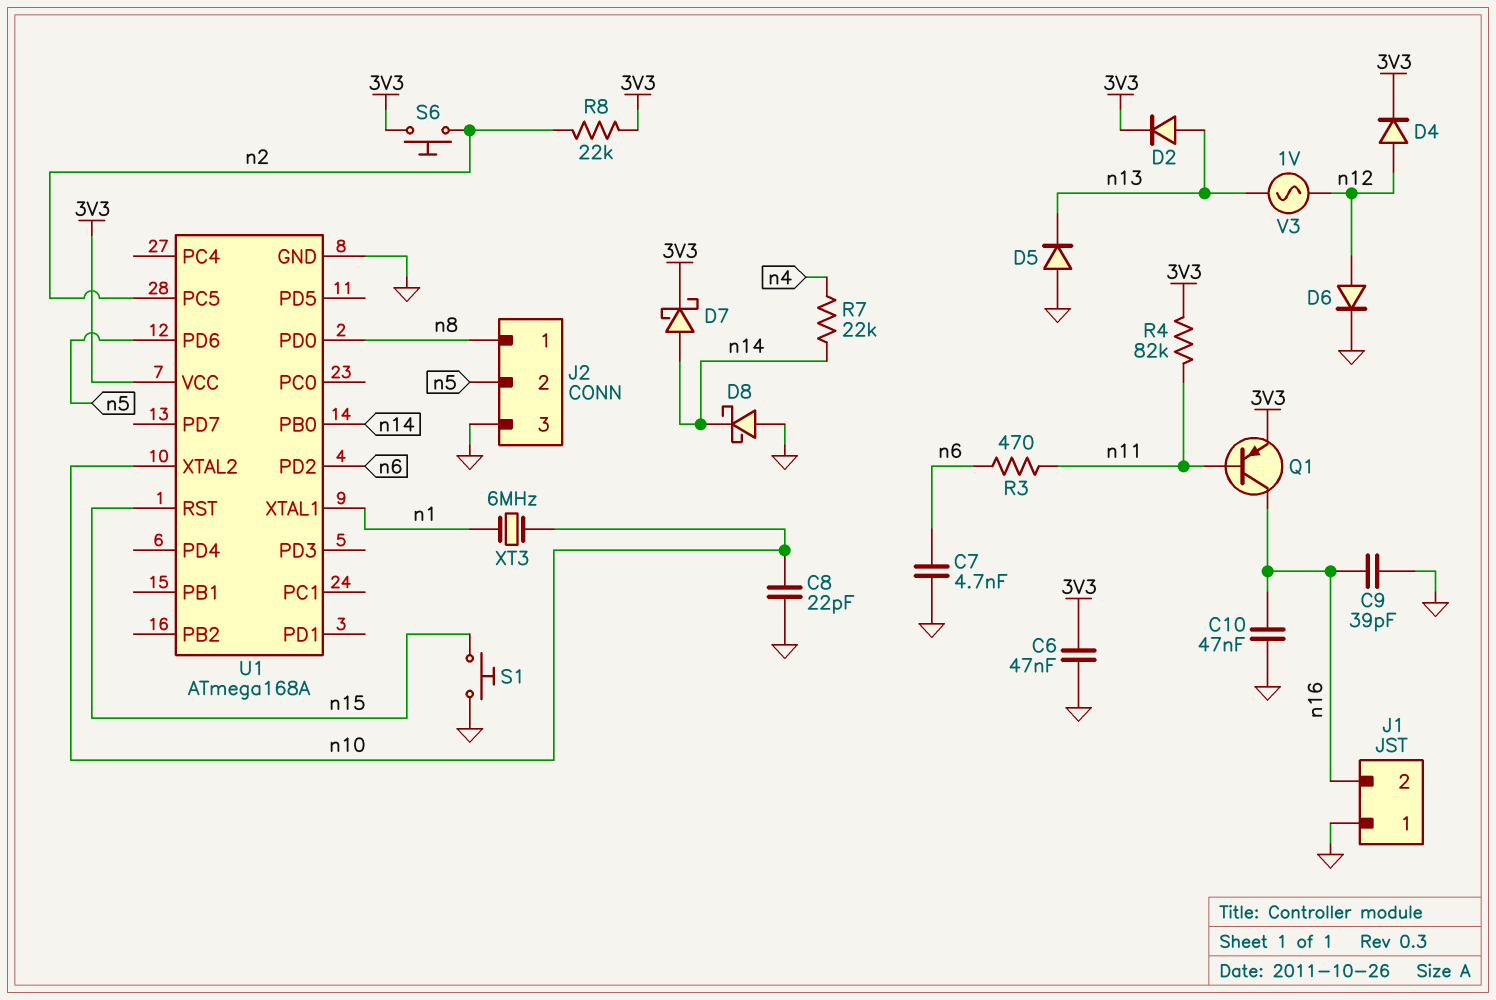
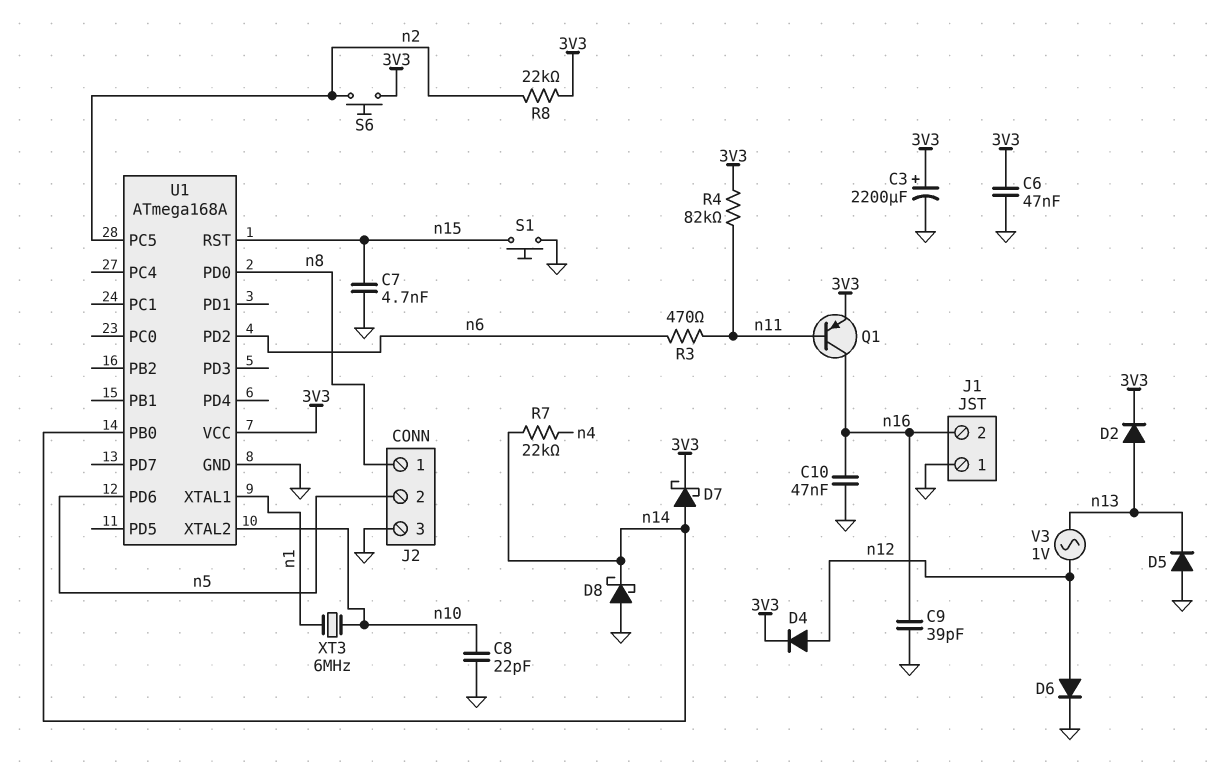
C3: none -> 2200uF (plus 3V3, minus GND)
C7: 4.7nF (GND, n6) -> 4.7nF (GND, n15)

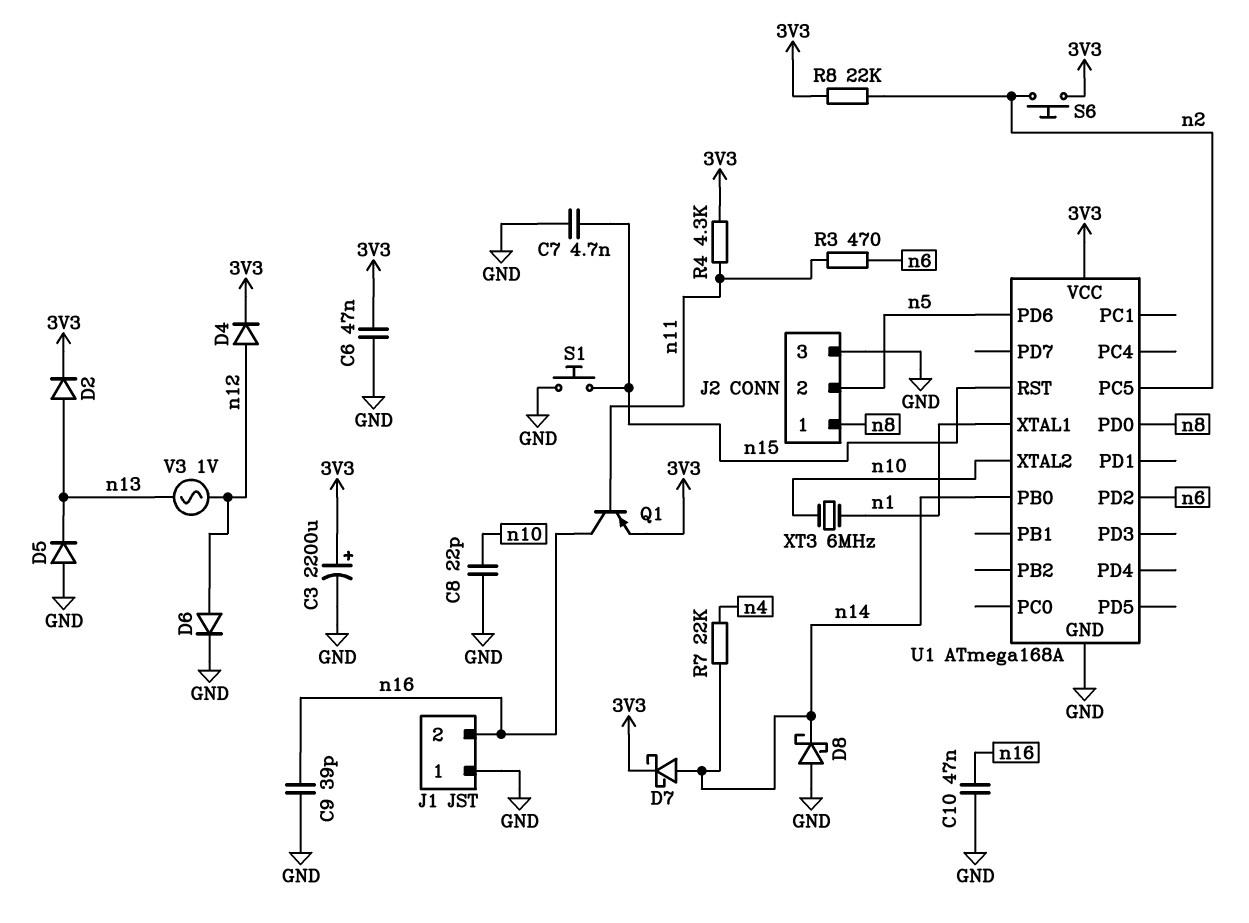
R4: 82k (3V3, n11) -> 4.3k (3V3, n11)

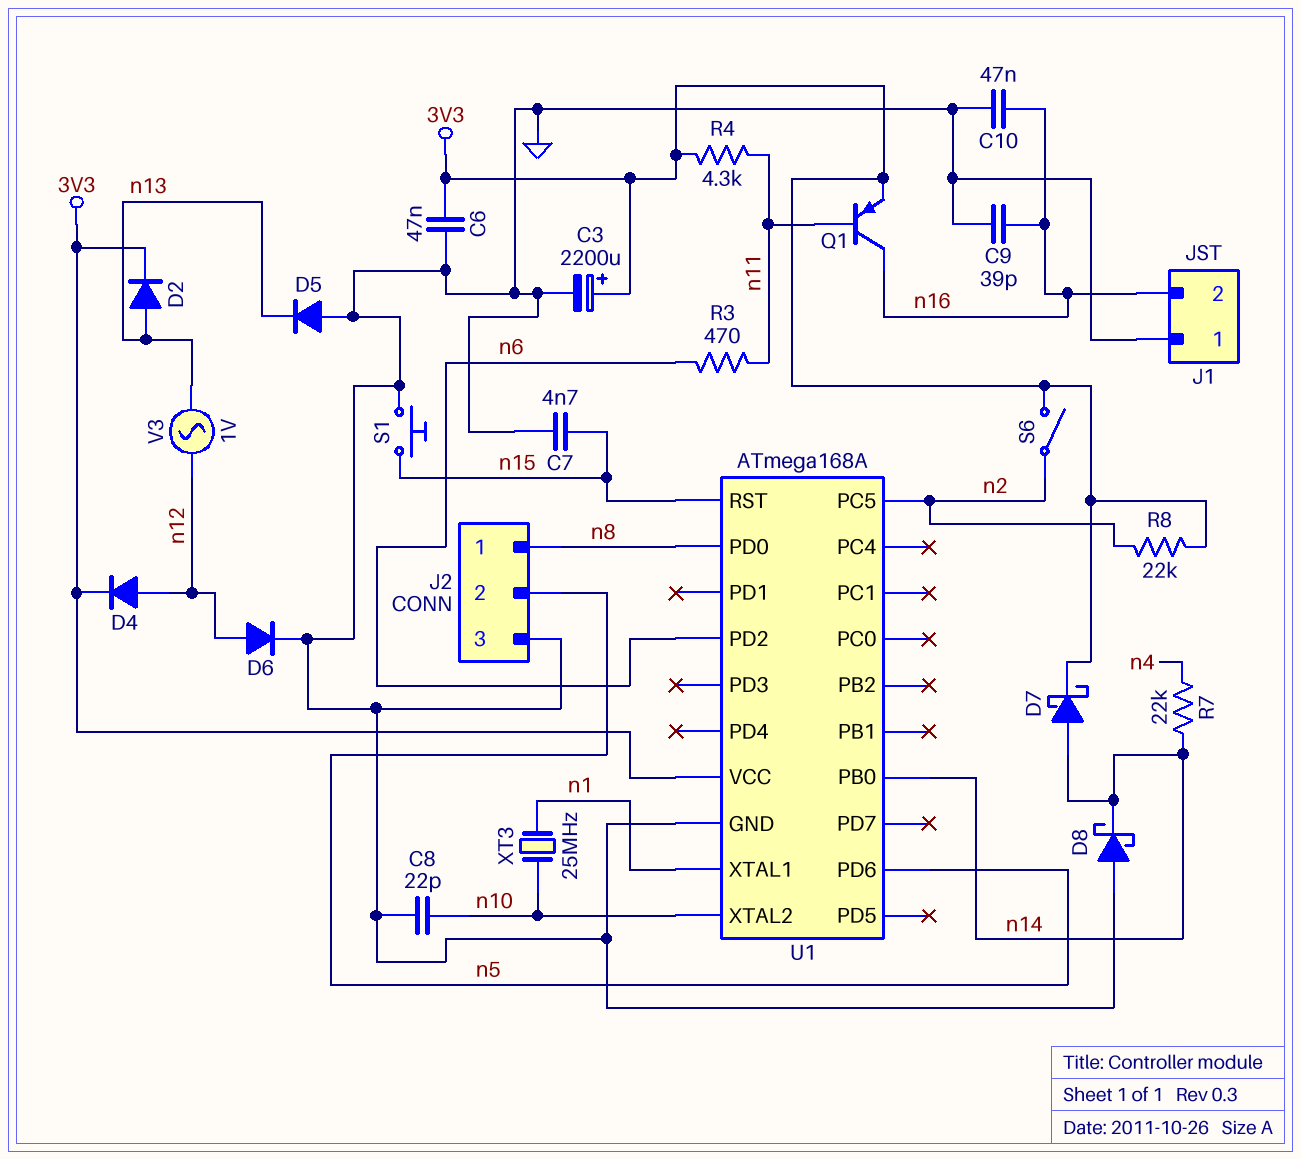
S6: button (3V3, n2) -> switch (3V3, n2)
XT3: 6MHz (n1, n10) -> 25MHz (n1, n10)

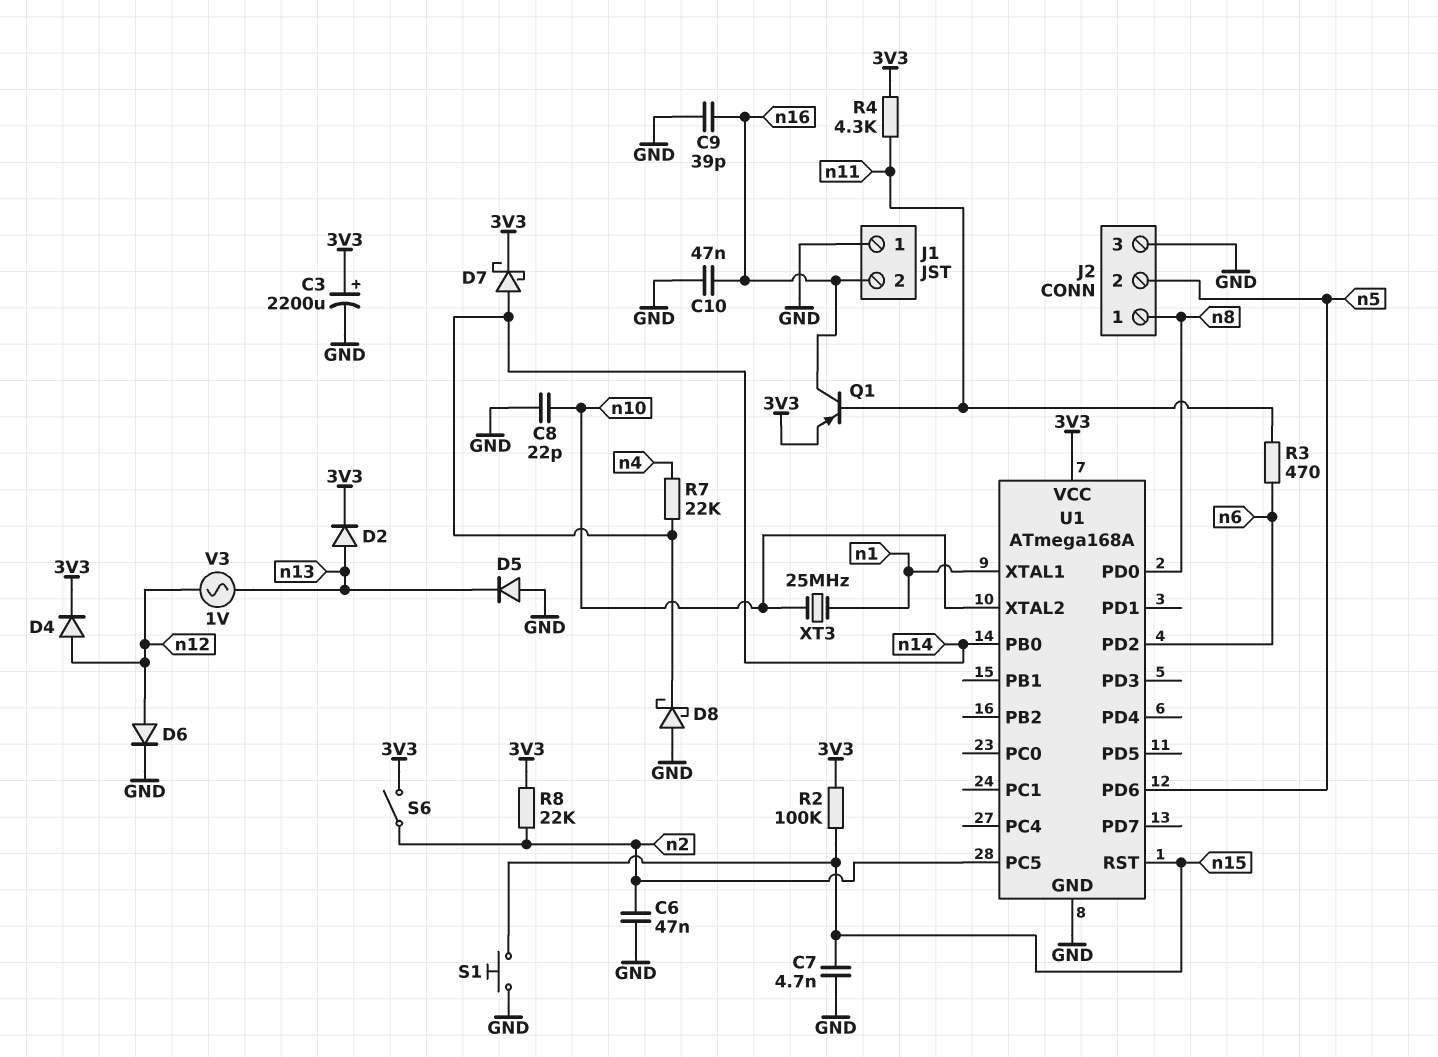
C6: 47nF (3V3, GND) -> 47nF (GND, n2)
R2: none -> 100k (3V3, n15)

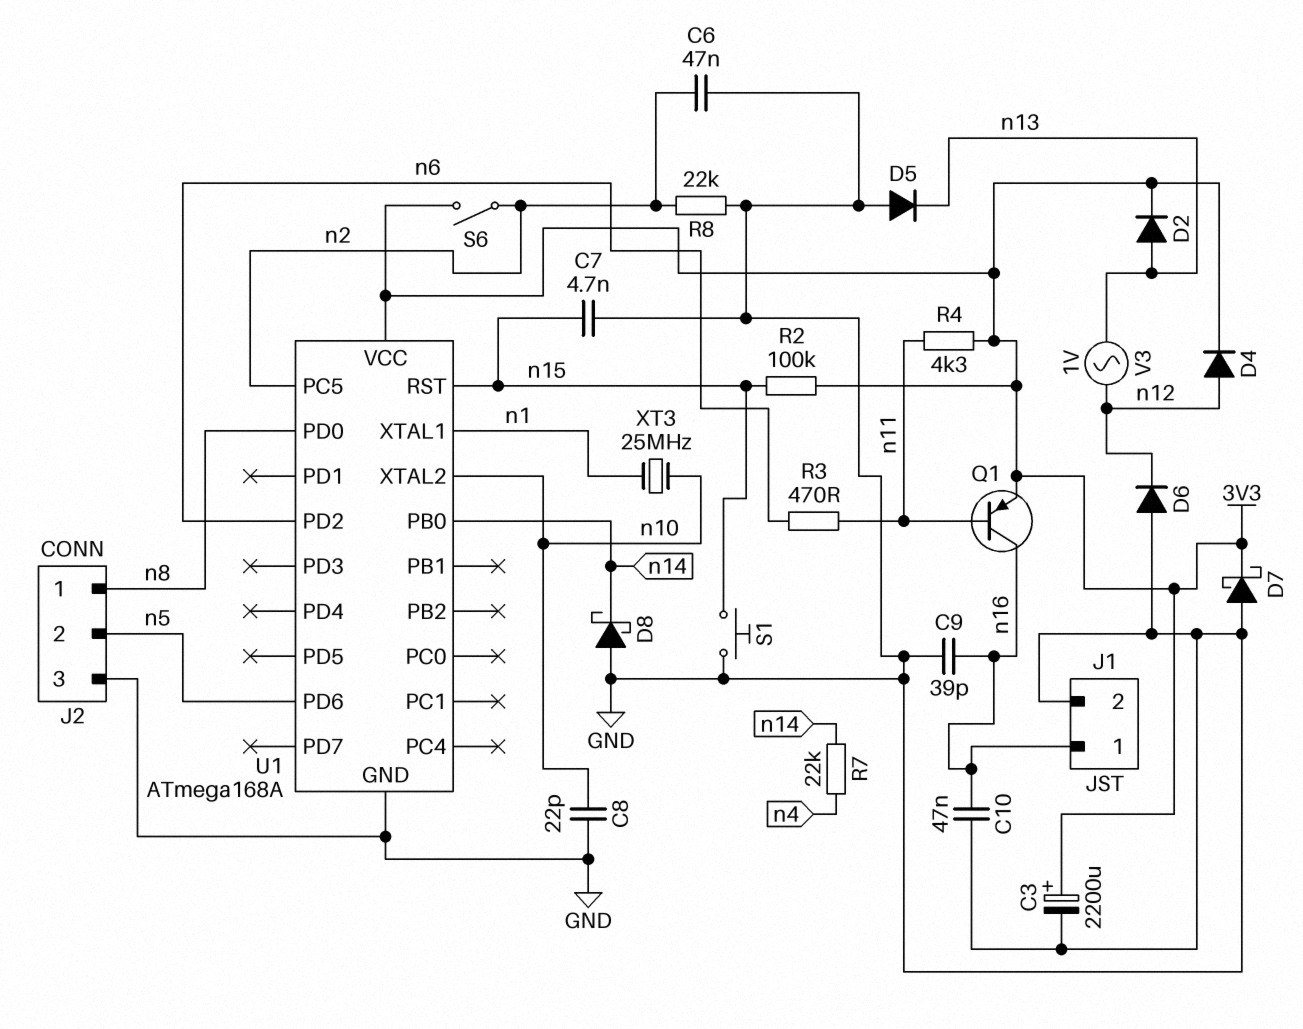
D6: diode (A n12, K GND) -> diode (A GND, K n12)
D7: schottky (A n14, K 3V3) -> schottky (A GND, K 3V3)
J1 pin 1: GND -> n16
J1 pin 2: n16 -> GND
R8: 22k (3V3, n2) -> 22k (GND, n2)

